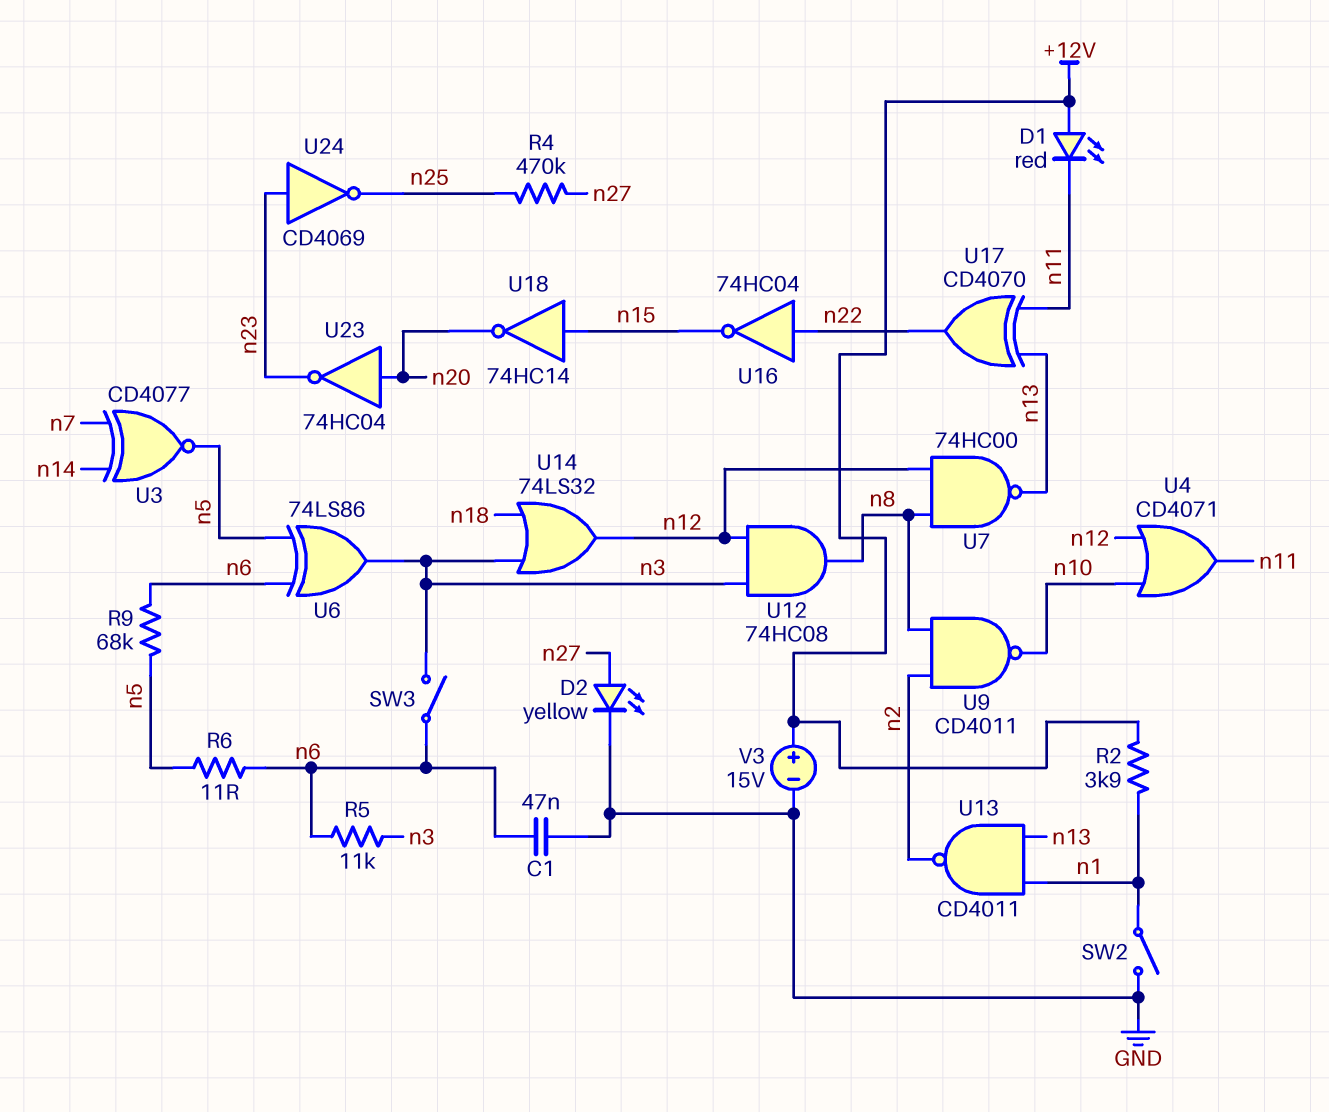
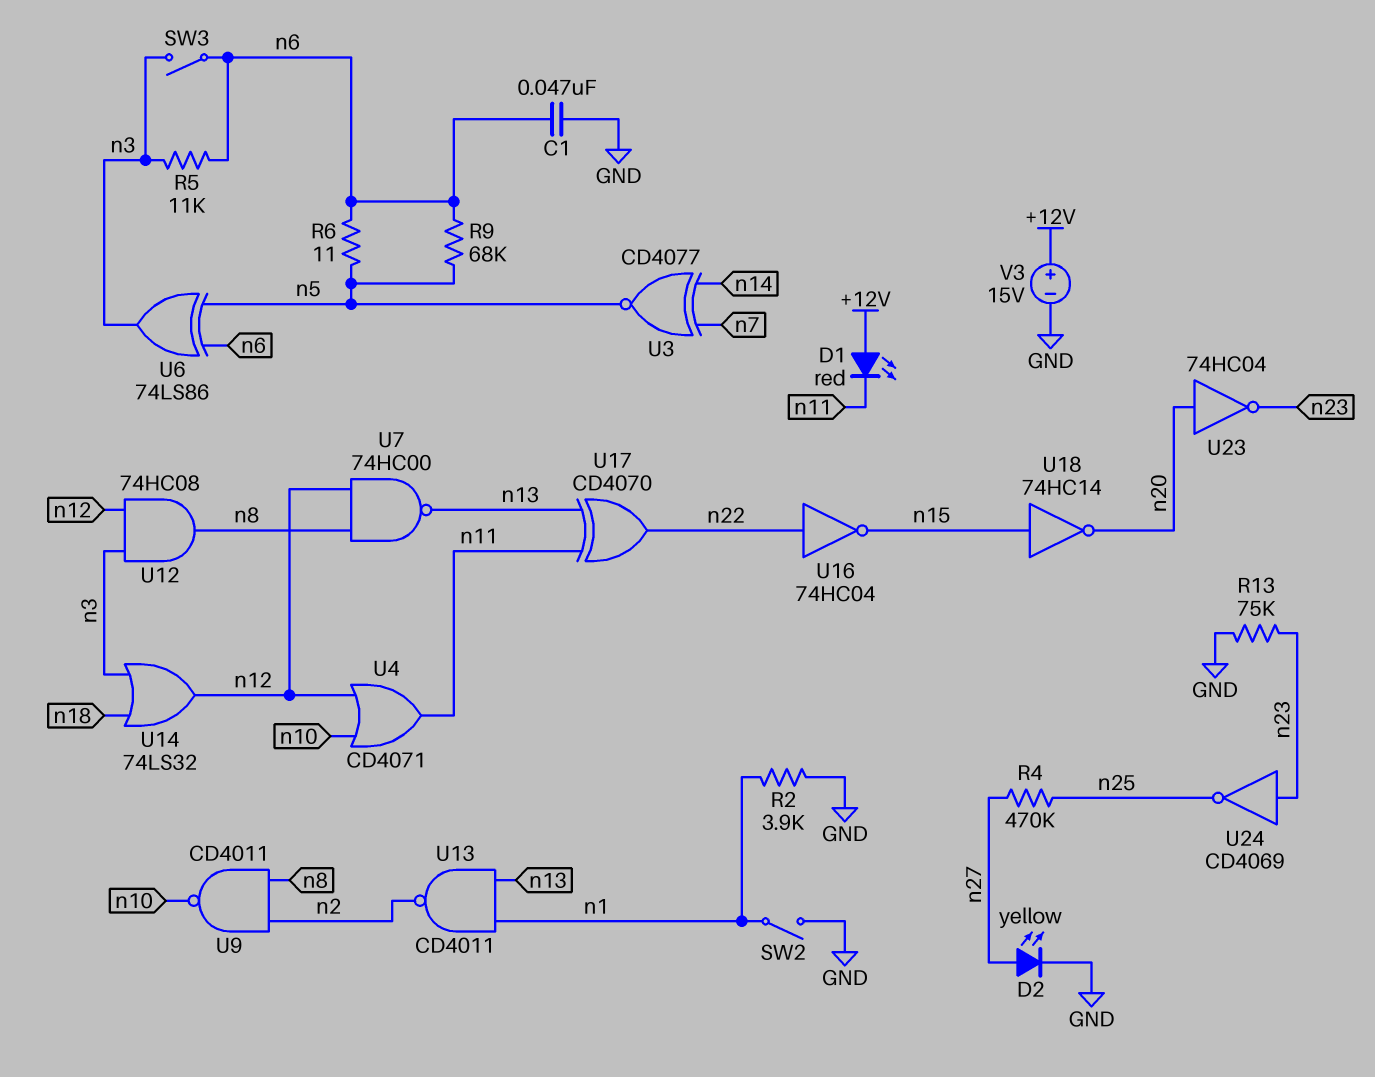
R2: 3.9k (+12V, n1) -> 3.9k (GND, n1)
R13: none -> 75k (GND, n23)

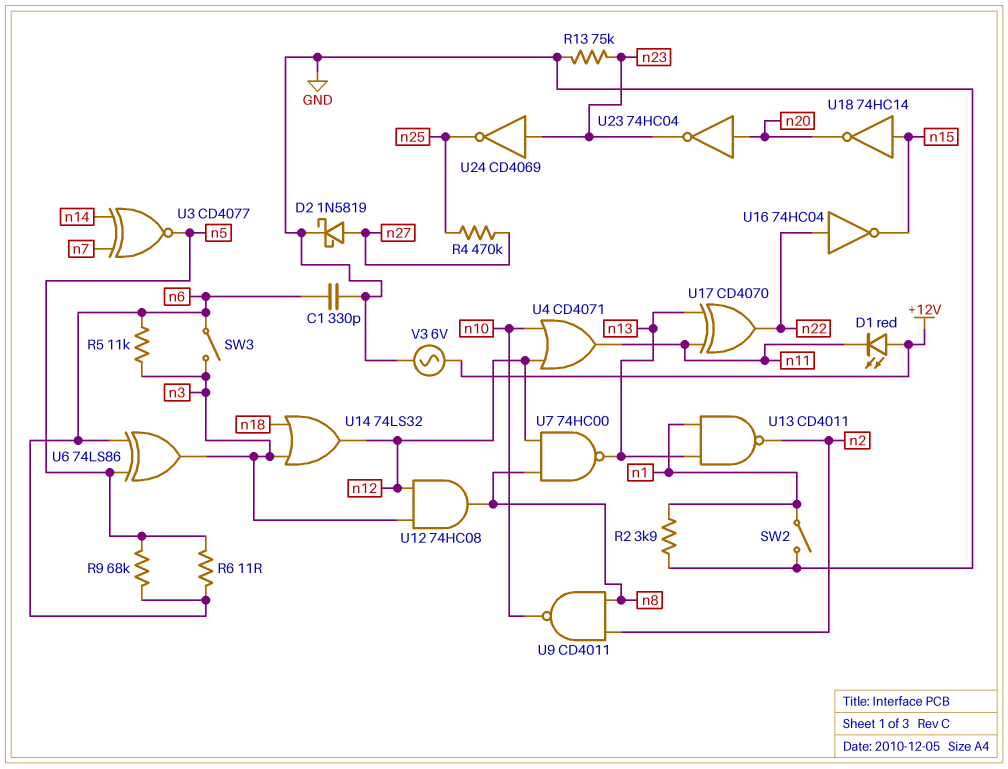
C1: 47nF (GND, n6) -> 330pF (GND, n6)
D2: LED yellow (A n27, K GND) -> schottky 1N5819 (A n27, K GND)
V3: 15V (plus +12V, minus GND) -> AC 6V (+12V, GND)

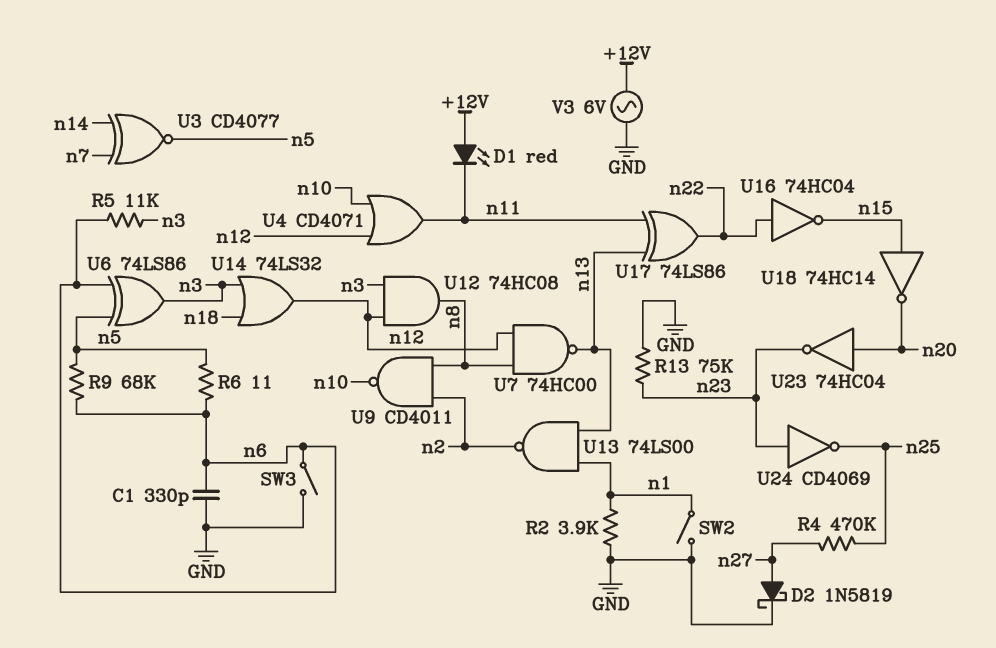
SW3: switch (n3, n6) -> switch (GND, n6)
U13: NAND CD4011 (in n1, in n13, out n2) -> NAND 74LS00 (in n1, in n13, out n2)
U17: XOR CD4070 (in n11, in n13, out n22) -> XOR 74LS86 (in n11, in n13, out n22)

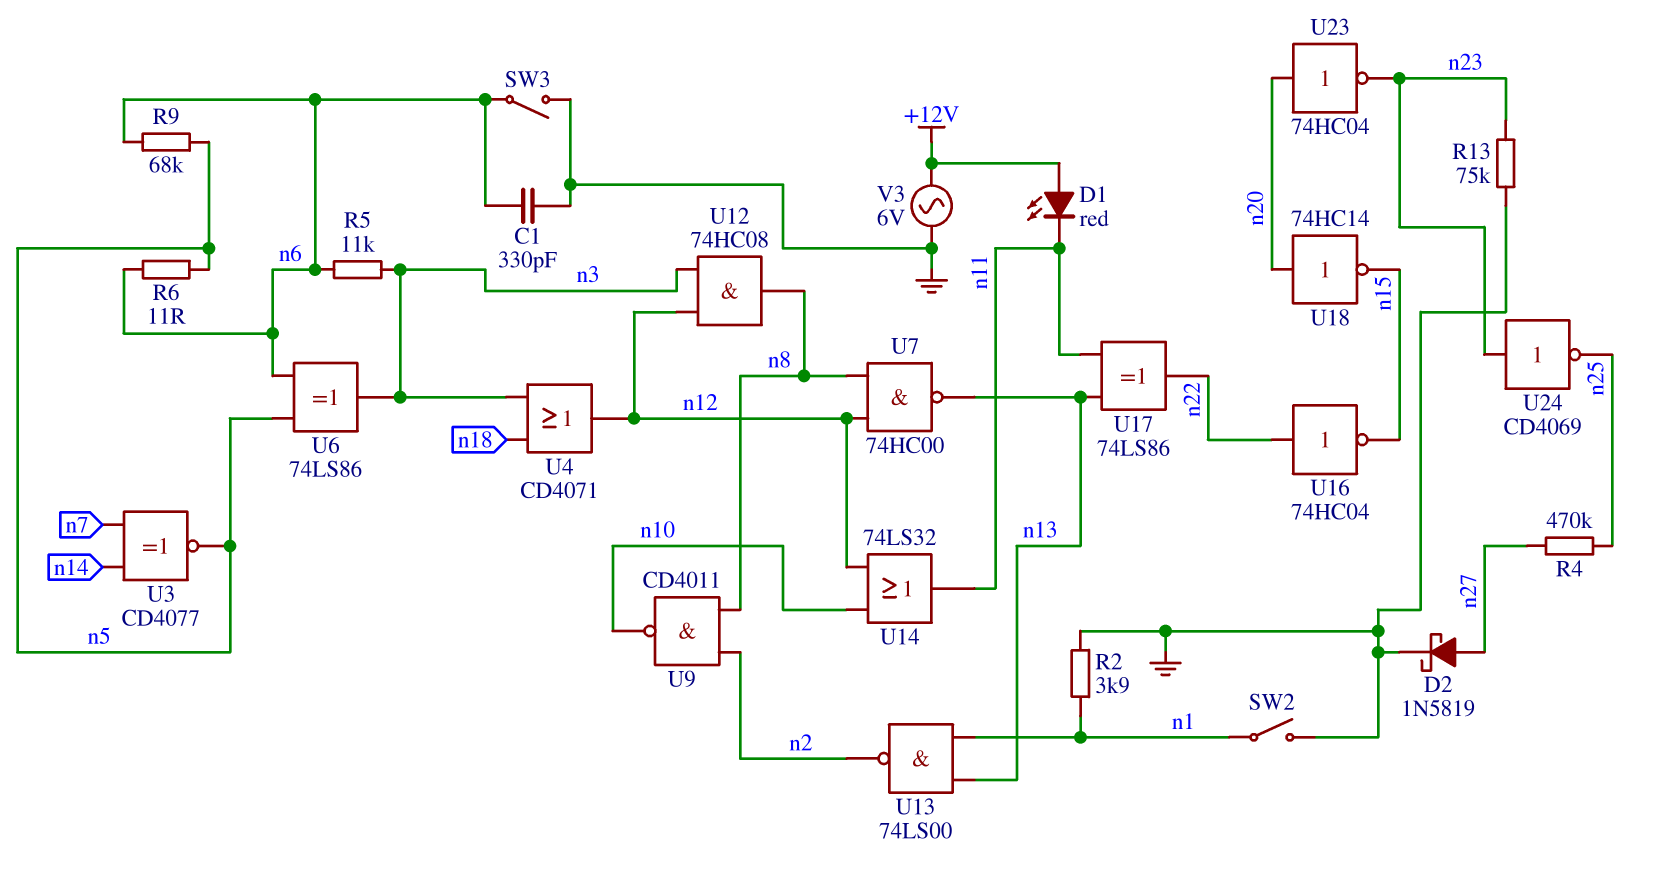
U4: OR CD4071 (in n10, in n12, out n11) -> OR CD4071 (in n3, in n18, out n12)
U14: OR 74LS32 (in n3, in n18, out n12) -> OR 74LS32 (in n10, in n12, out n11)
U18: NOT 74HC14 (in n15, out n20) -> NOT 74HC14 (in n20, out n15)

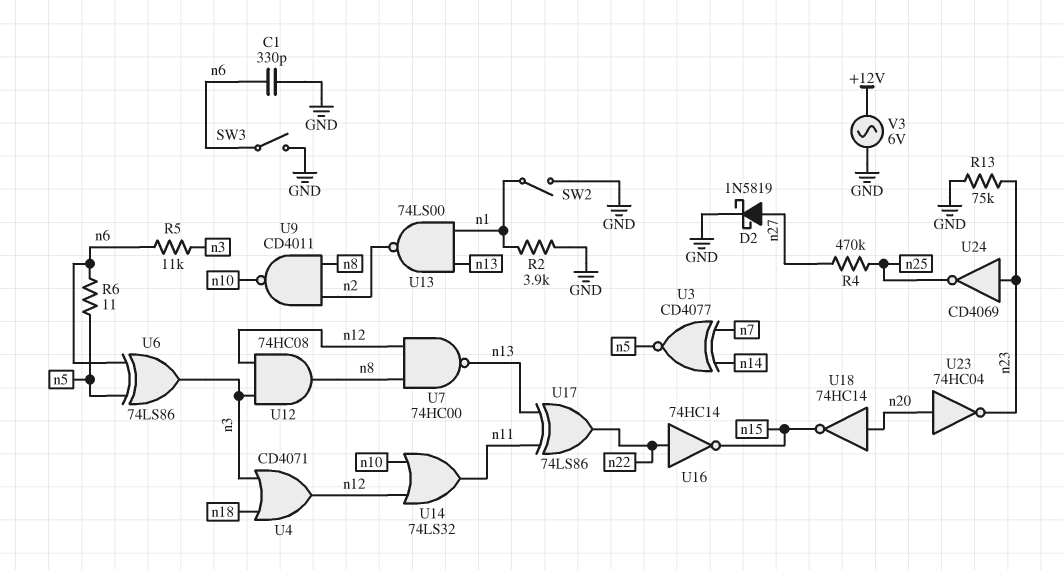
D1: LED red (A +12V, K n11) -> none
R9: 68k (n5, n6) -> none
U16: NOT 74HC04 (in n22, out n15) -> NOT 74HC14 (in n22, out n15)

